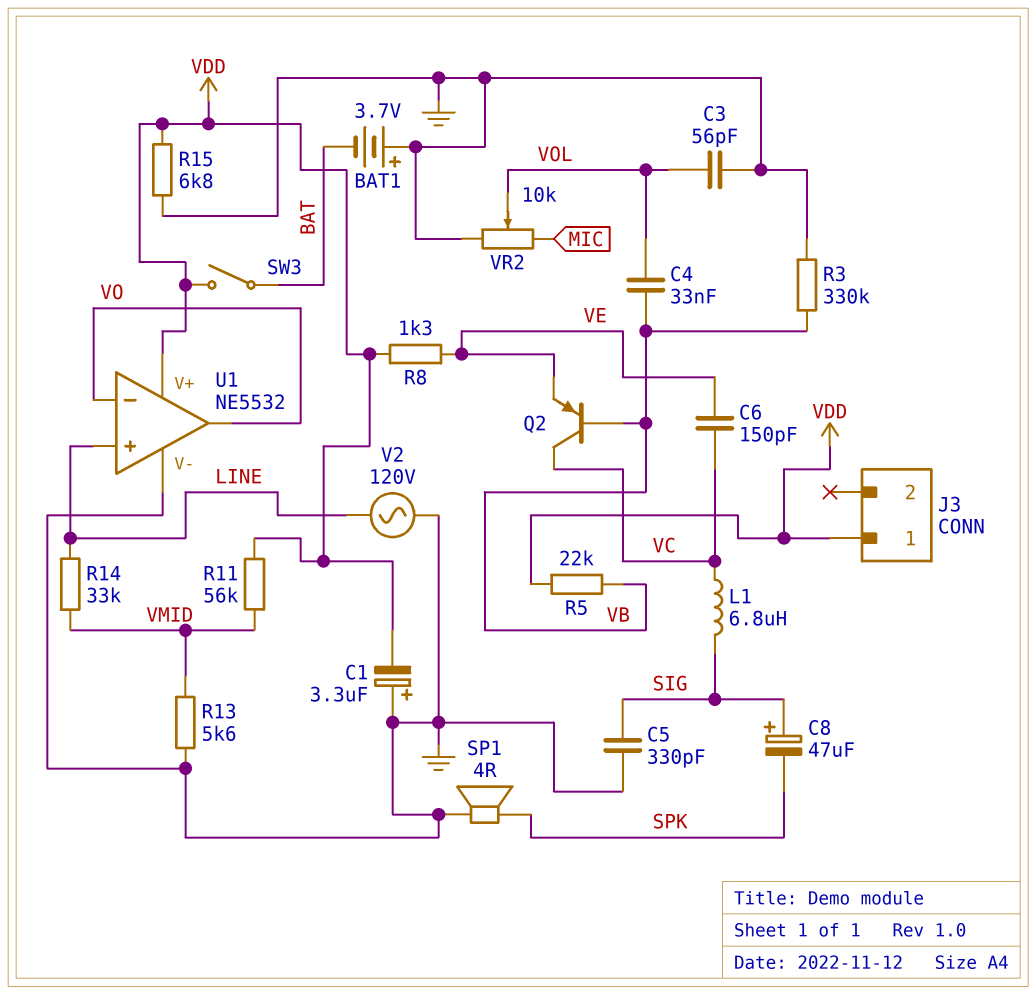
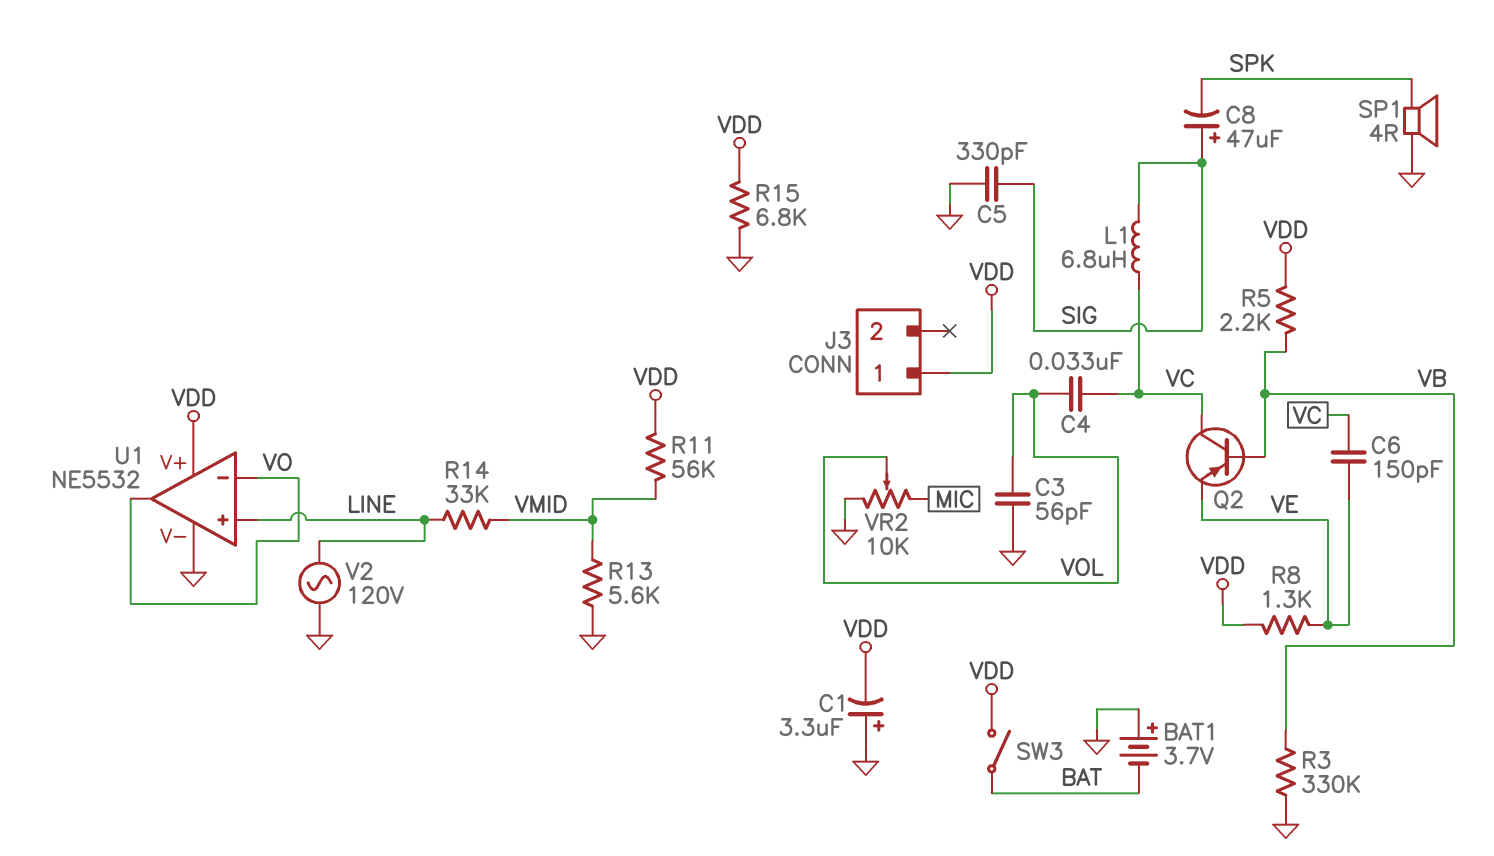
C4: 33nF (VB, VOL) -> 33nF (VC, VOL)
R5: 22k (VB, VDD) -> 2.2k (VB, VDD)

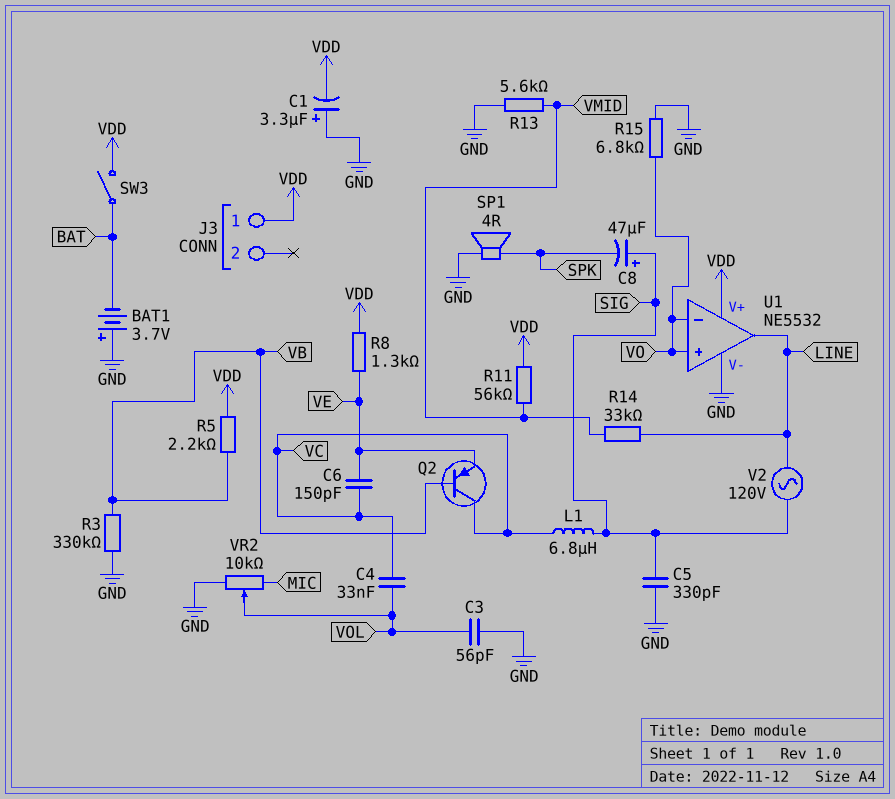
R15: 6.8k (GND, VDD) -> 6.8k (GND, VO)
U1 pin in+: LINE -> VO
U1 pin out: VO -> LINE
V2: AC 120V (GND, LINE) -> AC 120V (LINE, SIG)

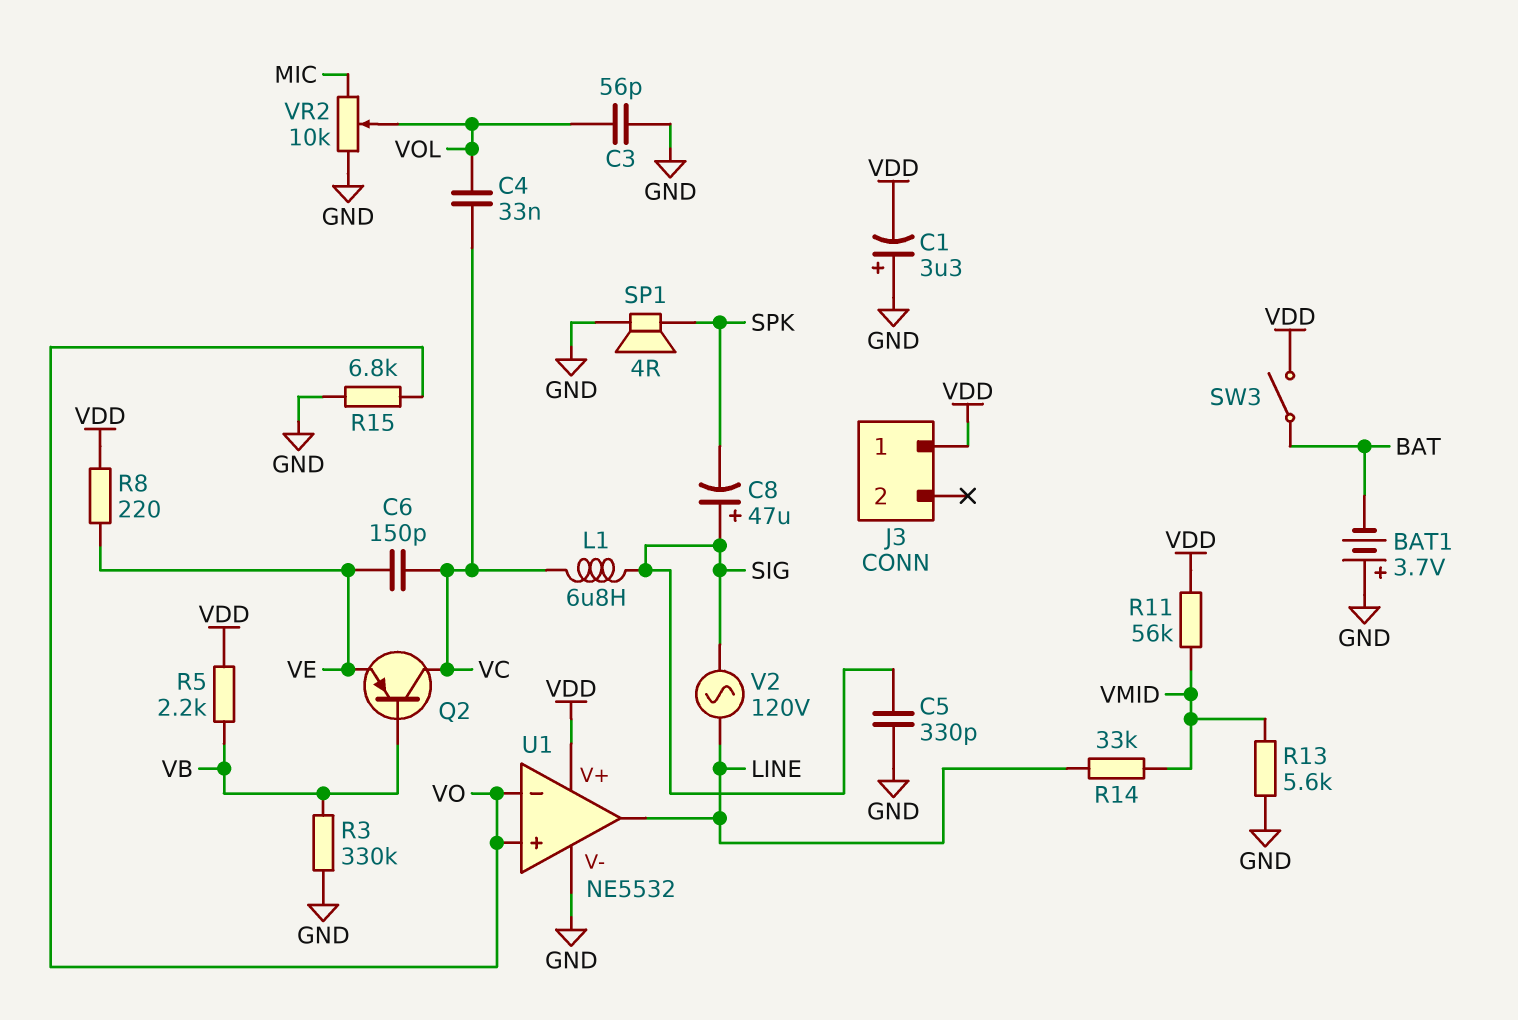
R8: 1.3k (VDD, VE) -> 220 (VDD, VE)

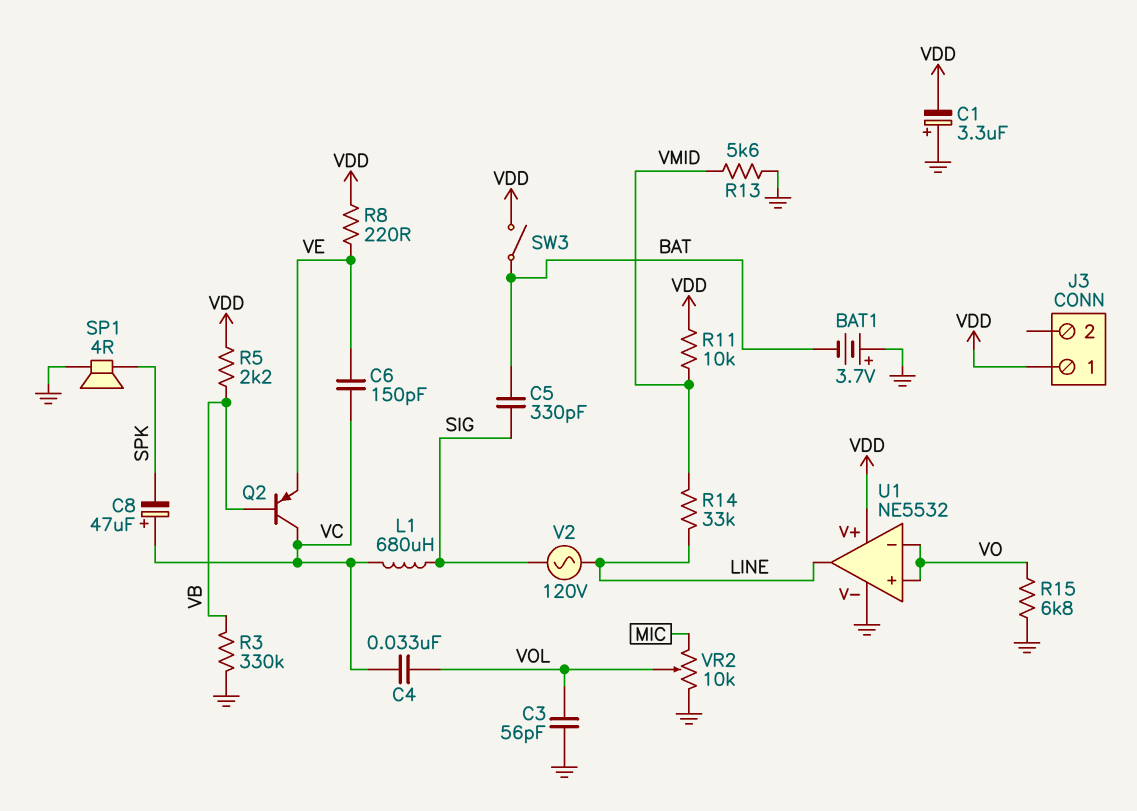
C5: 330pF (GND, SIG) -> 330pF (BAT, SIG)
C8: 47uF (plus SIG, minus SPK) -> 47uF (plus VC, minus SPK)
L1: 6.8uH (SIG, VC) -> 680uH (SIG, VC)
R11: 56k (VDD, VMID) -> 10k (VDD, VMID)

